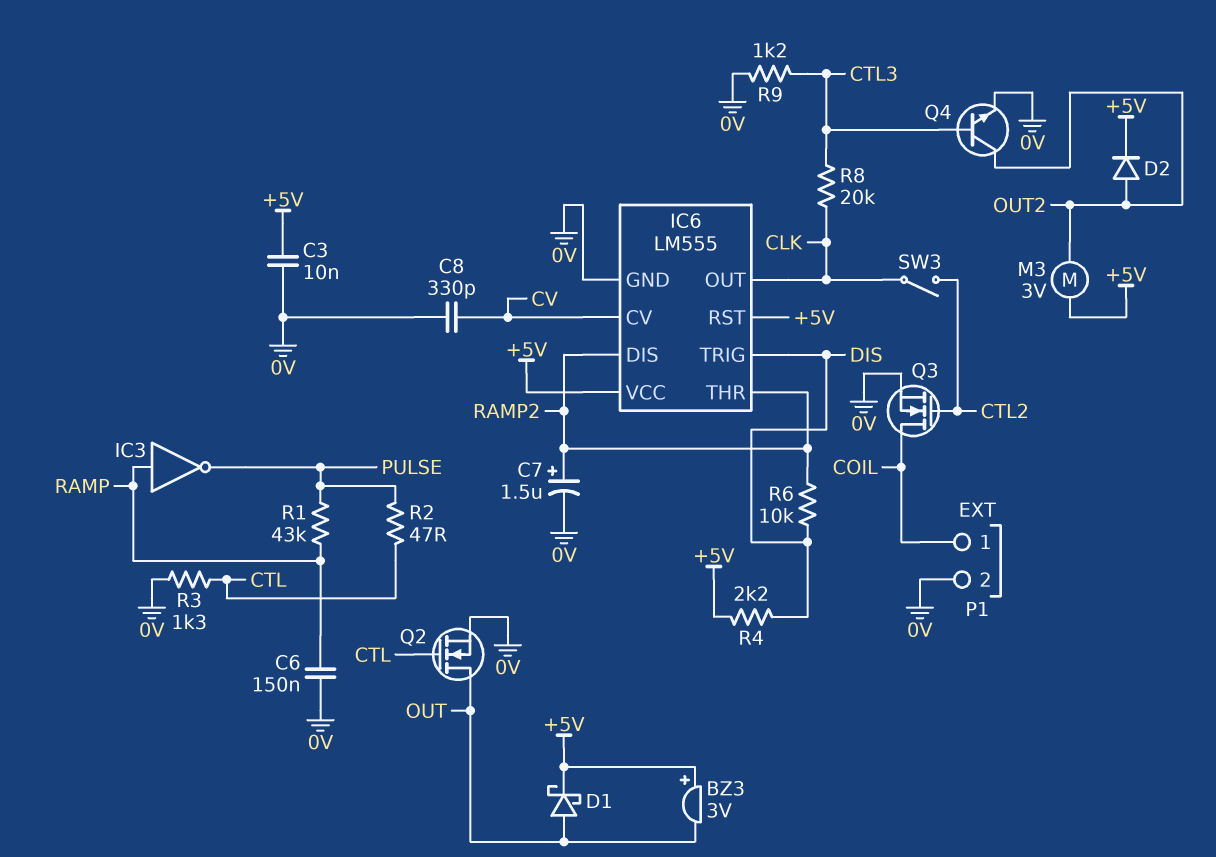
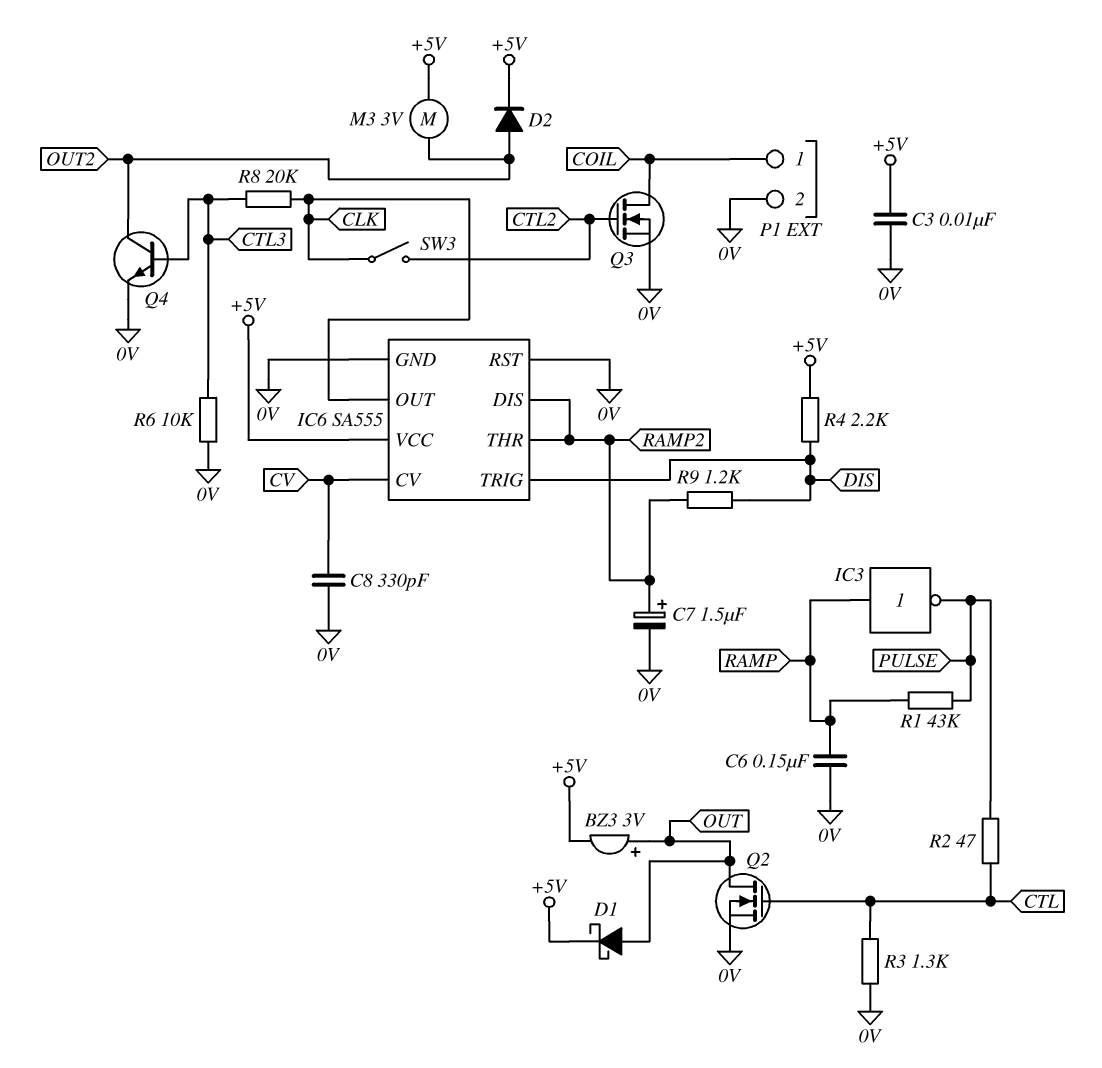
BZ3: buzzer 3V (plus +5V, minus OUT) -> buzzer 3V (plus OUT, minus +5V)
IC6: LM555 -> SA555
IC6 pin RST: +5V -> 0V
R6: 10k (DIS, RAMP2) -> 10k (0V, CTL3)
R9: 1.2k (0V, CTL3) -> 1.2k (DIS, RAMP2)

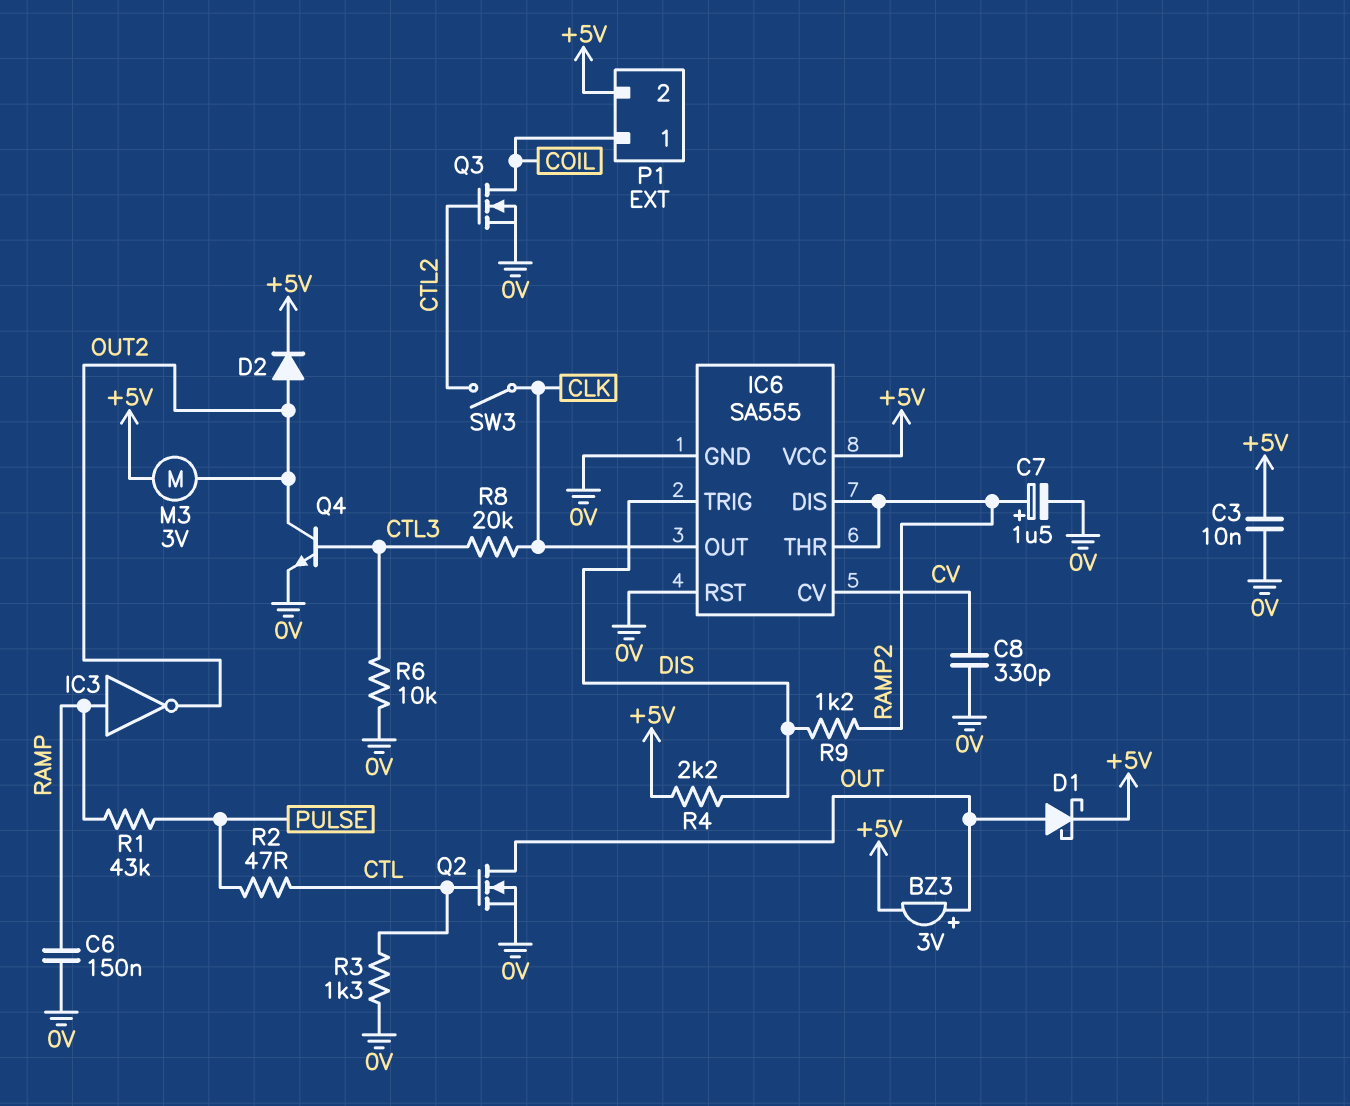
IC3: NOT (in RAMP, out PULSE) -> NOT (in RAMP, out OUT2)
P1 pin 2: 0V -> +5V

